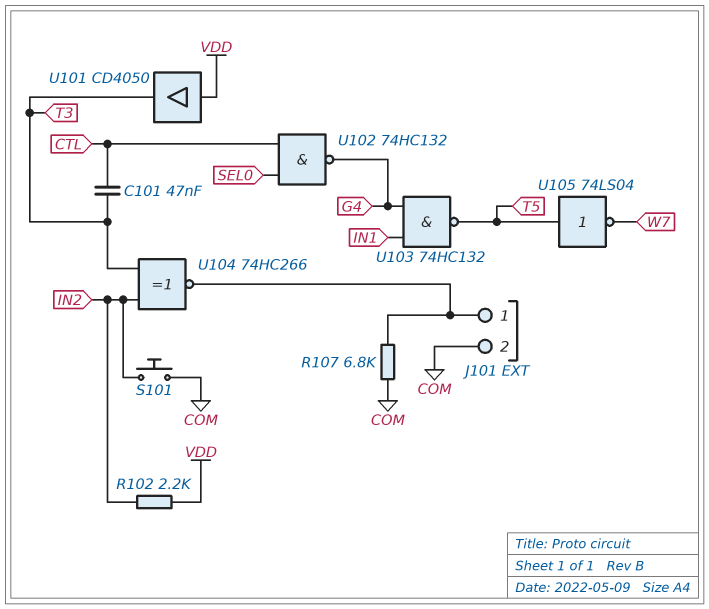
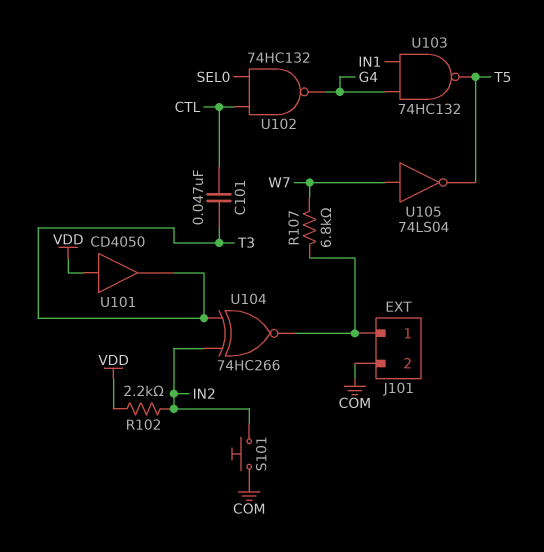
R107: 6.8k (COM, J101/1) -> 6.8k (J101/1, W7)
U105: NOT 74LS04 (in T5, out W7) -> NOT 74LS04 (in W7, out T5)

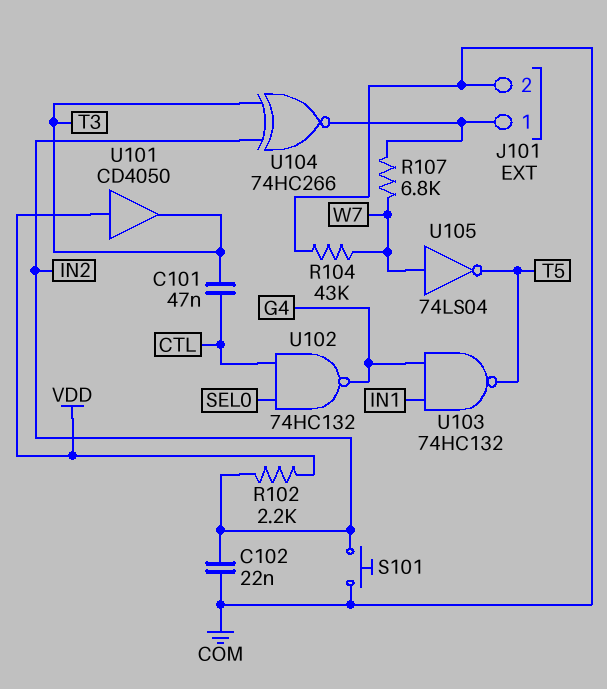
C102: none -> 22nF (COM, IN2)
R104: none -> 43k (COM, W7)

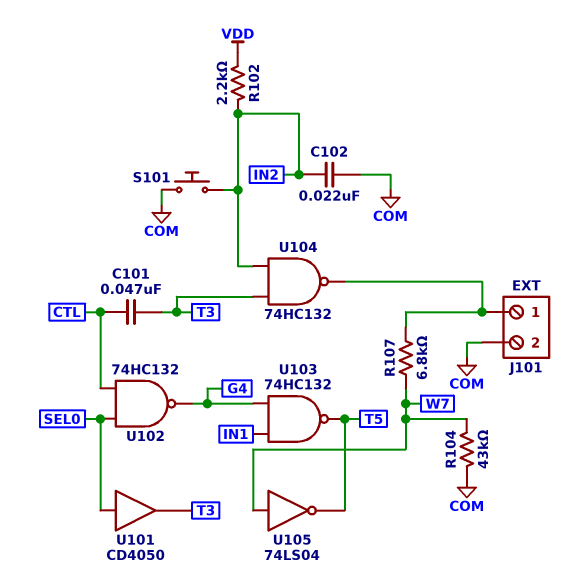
U101: buffer CD4050 (in VDD, out T3) -> buffer CD4050 (in SEL0, out T3)
U104: XNOR 74HC266 (in IN2, in T3, out J101/1) -> NAND 74HC132 (in IN2, in T3, out J101/1)

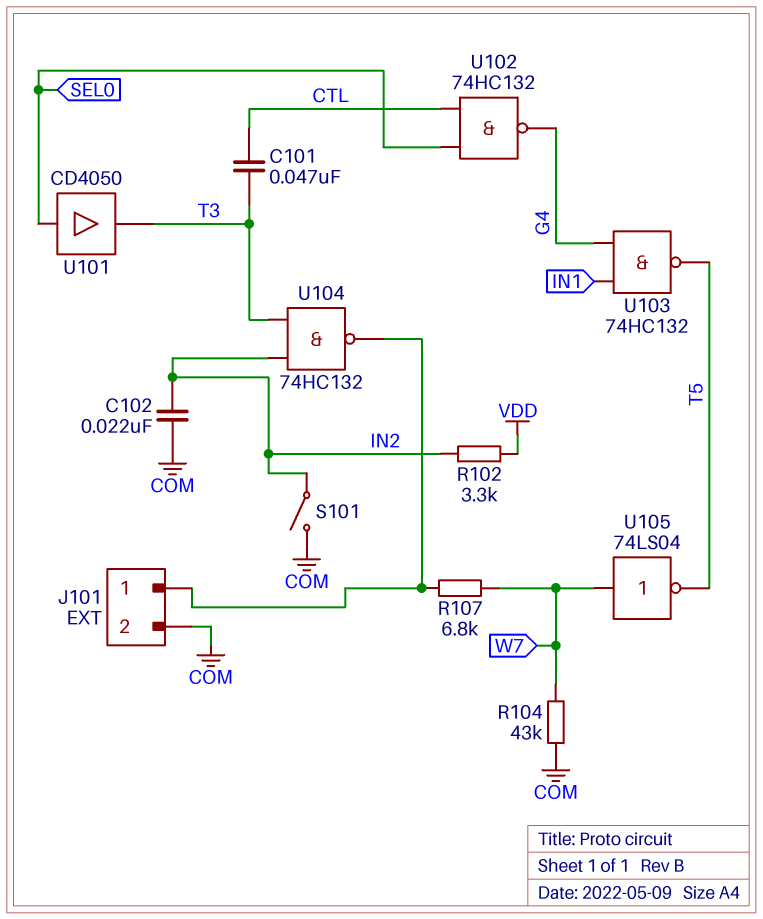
R102: 2.2k (IN2, VDD) -> 3.3k (IN2, VDD)
S101: button (COM, IN2) -> switch (COM, IN2)

